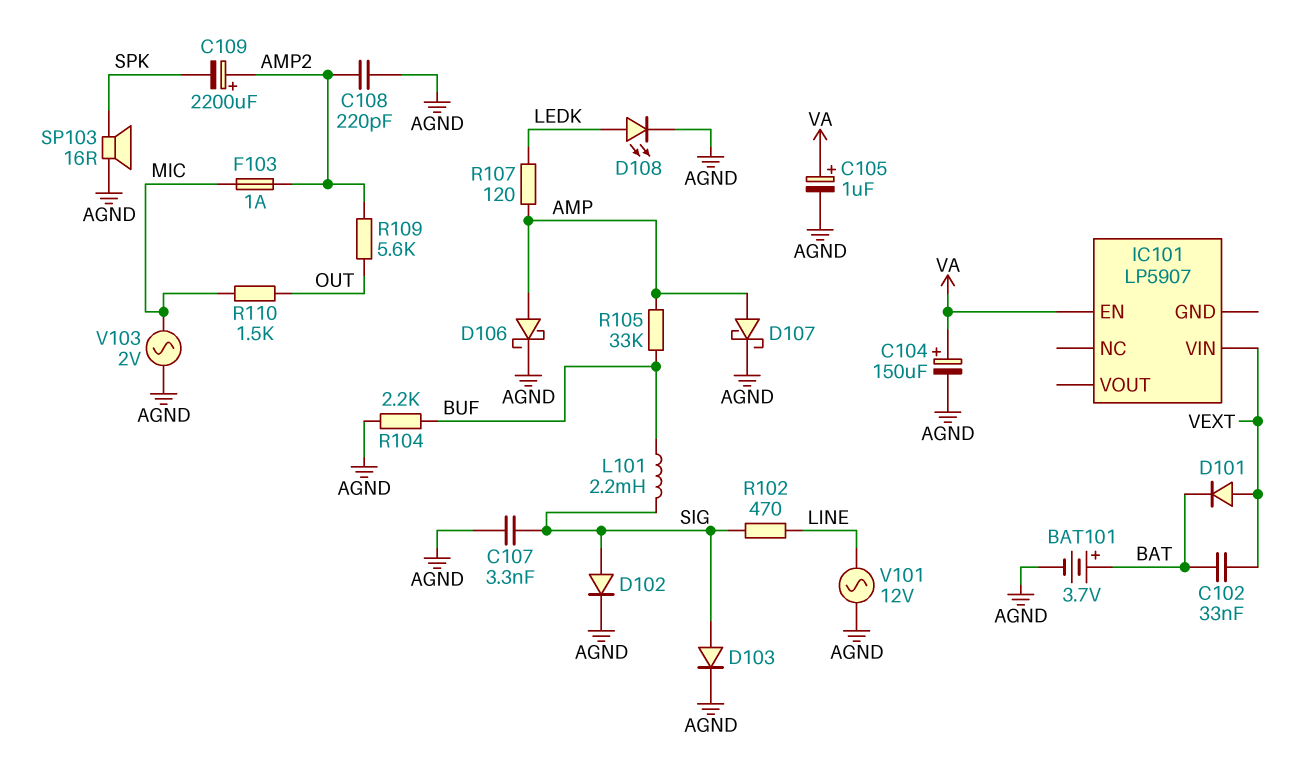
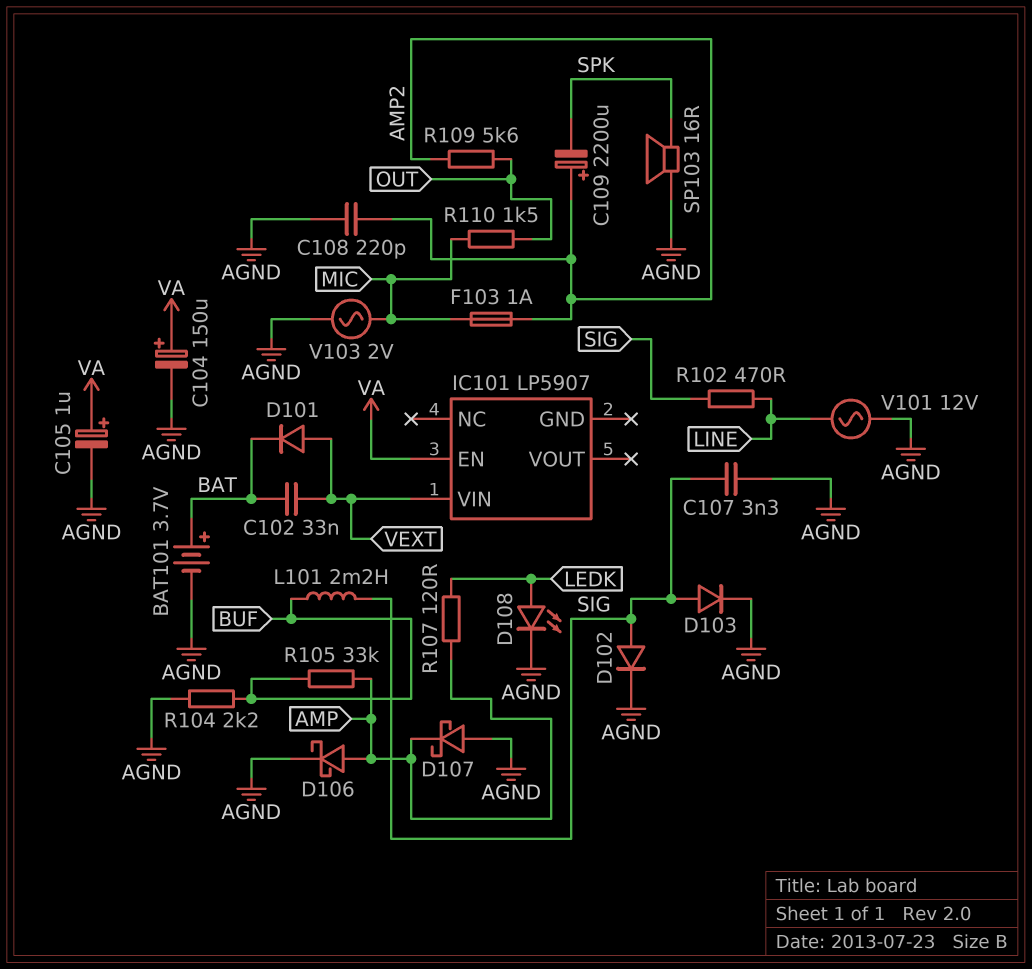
D107: schottky (A AMP, K AGND) -> schottky (A AGND, K AMP)

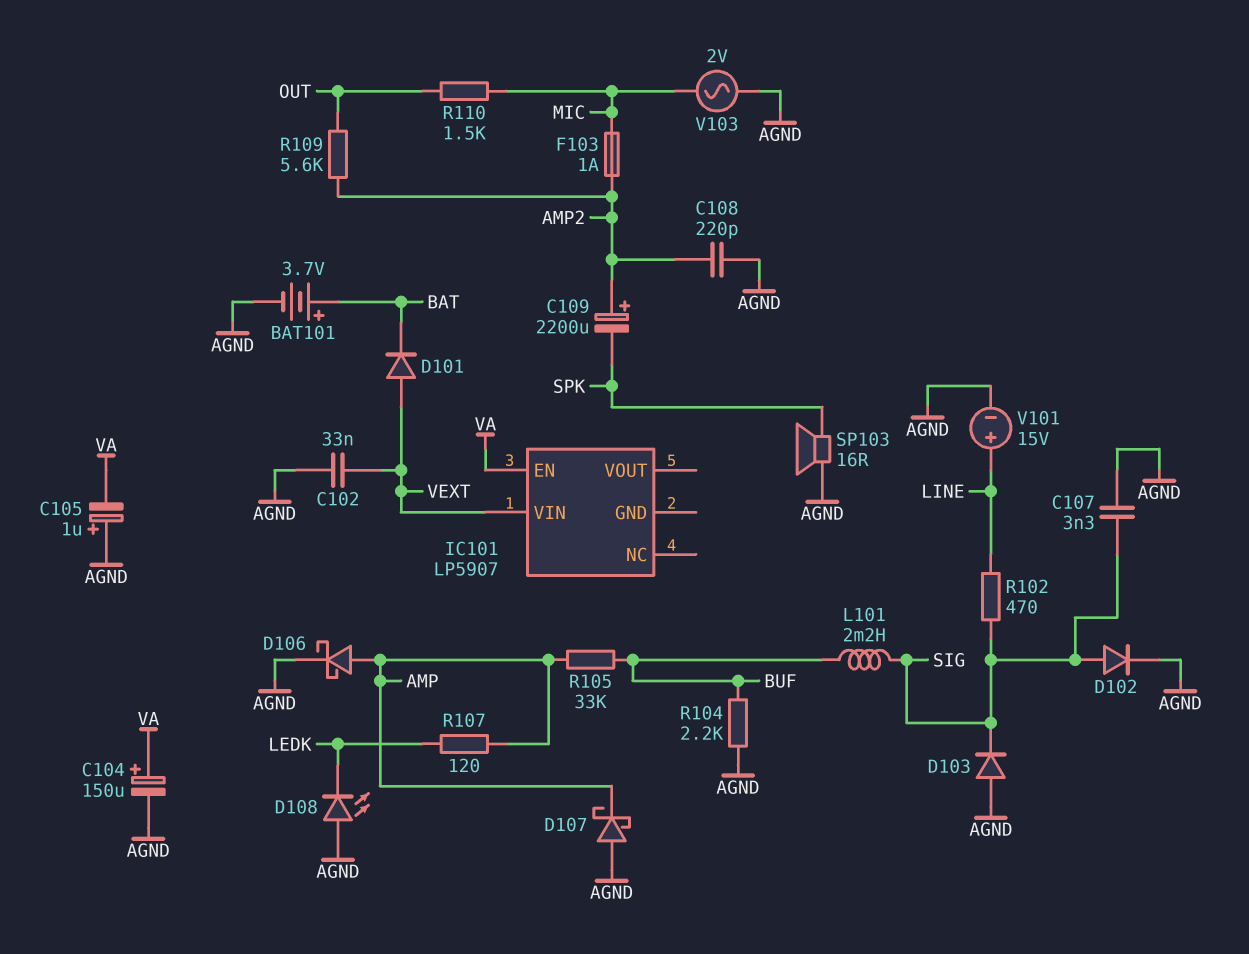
C102: 33nF (BAT, VEXT) -> 33nF (AGND, VEXT)
C105: 1uF (plus VA, minus AGND) -> 1uF (plus AGND, minus VA)
D103: diode (A SIG, K AGND) -> diode (A AGND, K SIG)
D108: LED (A LEDK, K AGND) -> LED (A AGND, K LEDK)
V101: AC 12V (AGND, LINE) -> 15V (plus LINE, minus AGND)

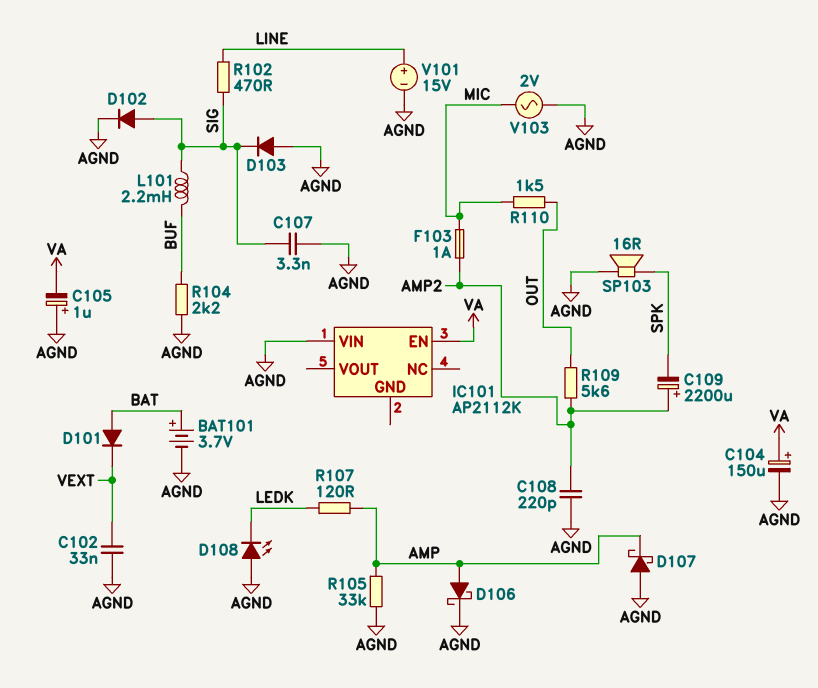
D101: diode (A VEXT, K BAT) -> diode (A BAT, K VEXT)
IC101: LP5907 -> AP2112K
IC101 pin VIN: VEXT -> AGND
R105: 33k (AMP, BUF) -> 33k (AGND, AMP)

